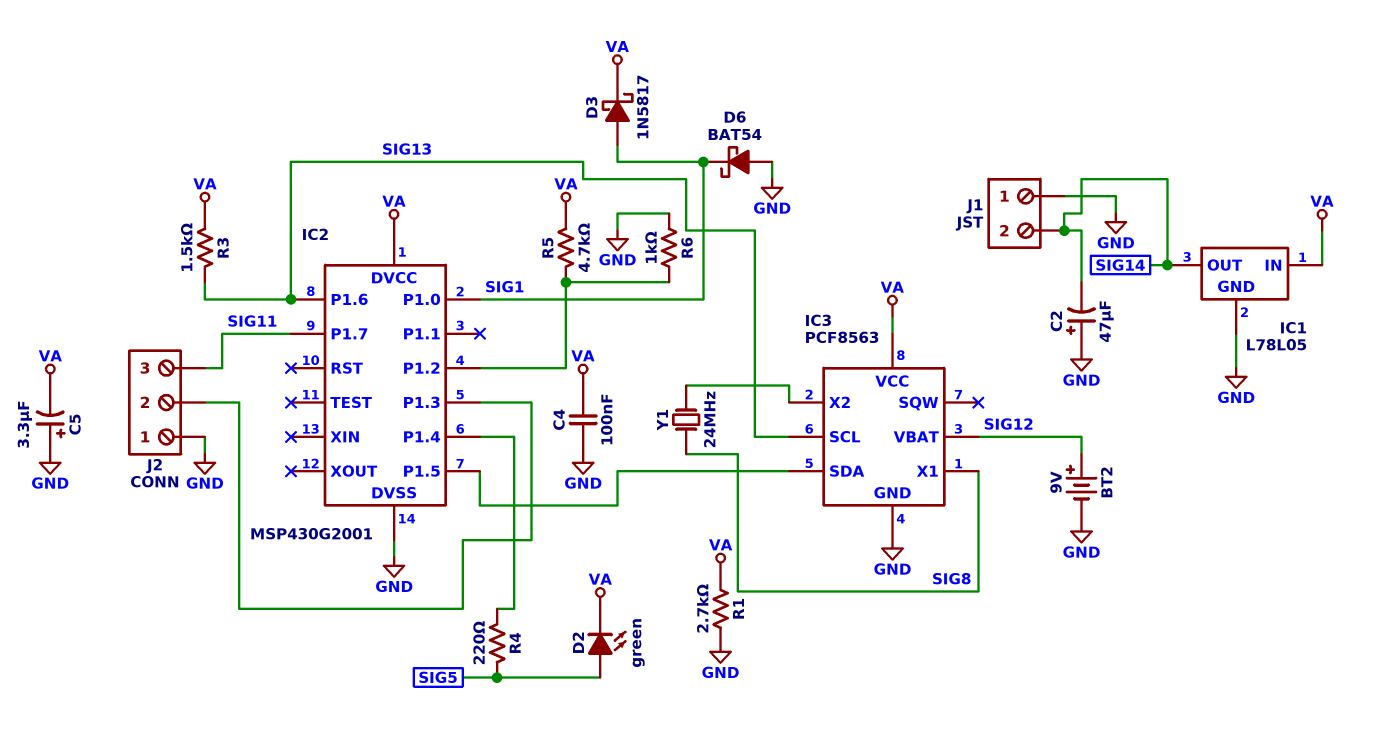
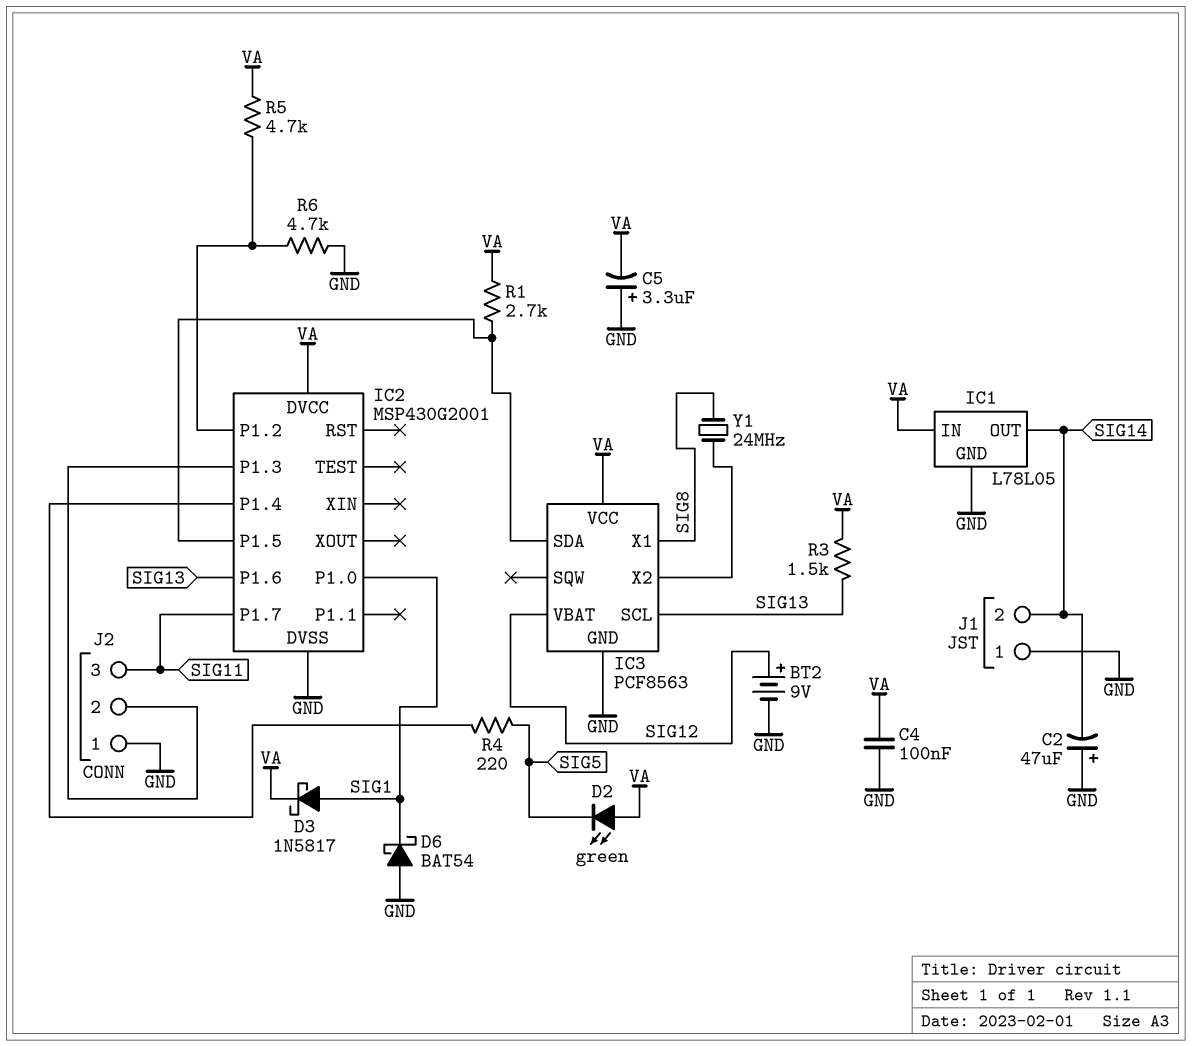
D2: LED green (A SIG5, K VA) -> LED green (A VA, K SIG5)
R1: 2.7k (GND, VA) -> 2.7k (IC2/P1.5, VA)
R6: 1k (GND, IC2/P1.2) -> 4.7k (GND, IC2/P1.2)

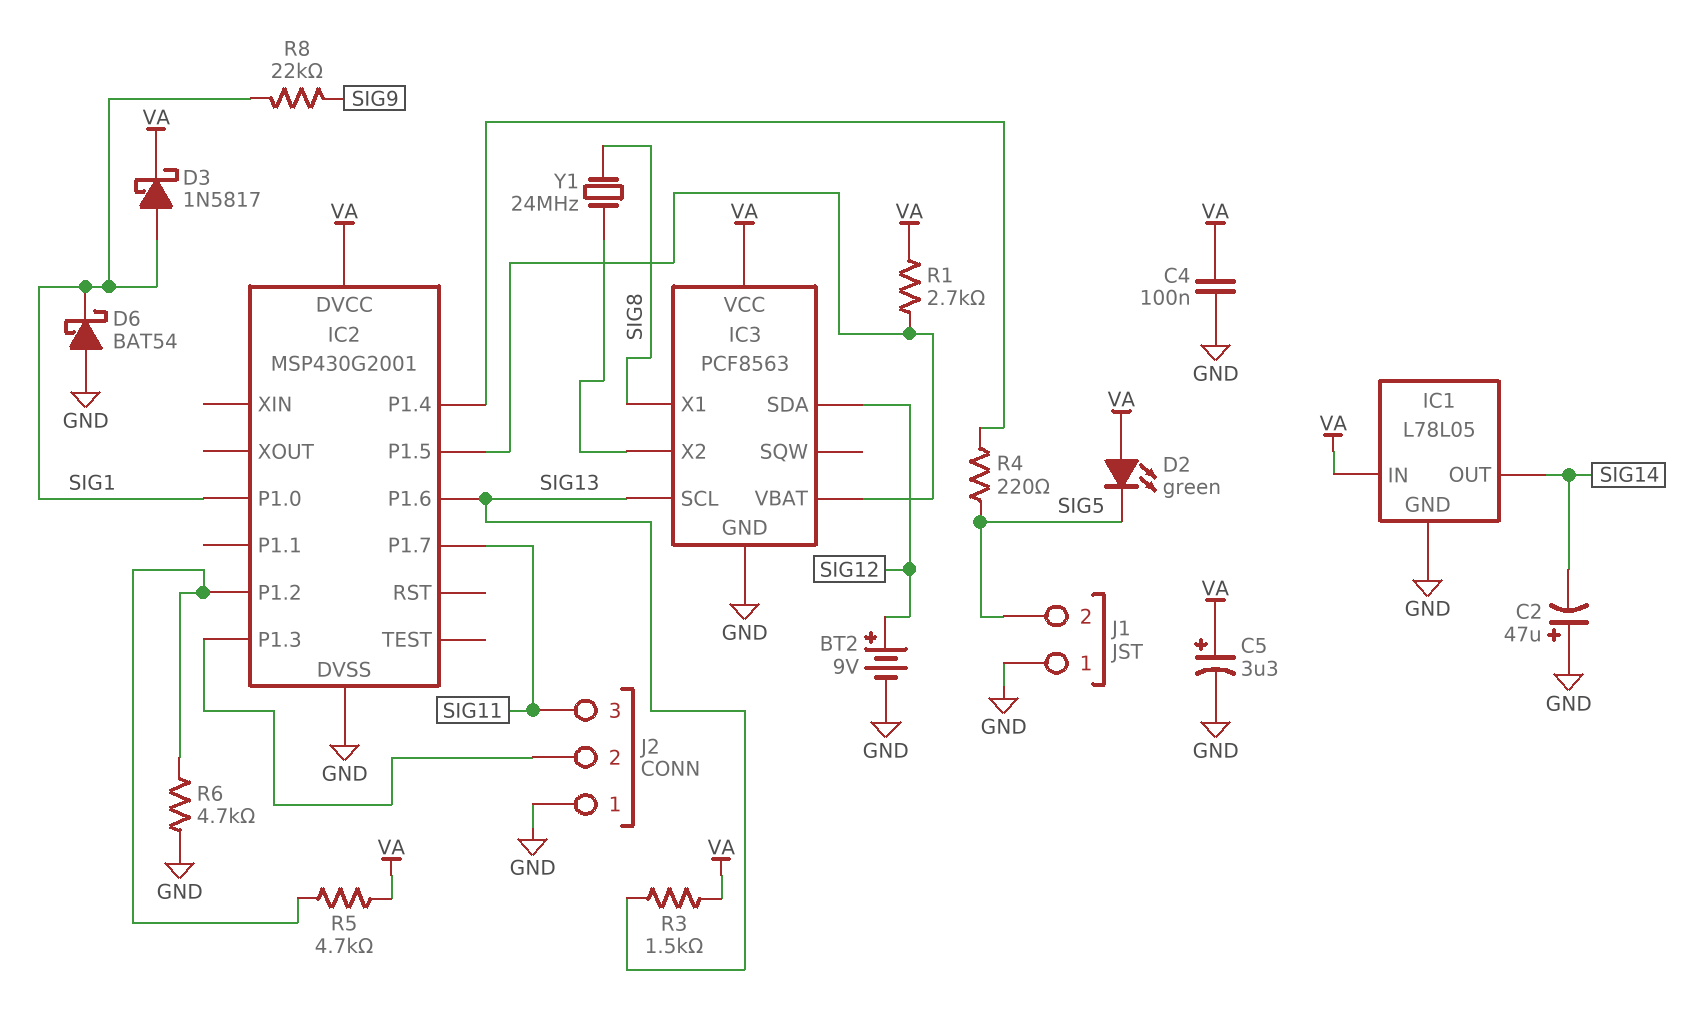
C5: 3.3uF (plus GND, minus VA) -> 3.3uF (plus VA, minus GND)
IC3 pin SDA: IC2/P1.5 -> SIG12
IC3 pin VBAT: SIG12 -> IC2/P1.5
J1 pin 2: SIG14 -> SIG5
R8: none -> 22k (SIG1, SIG9)

